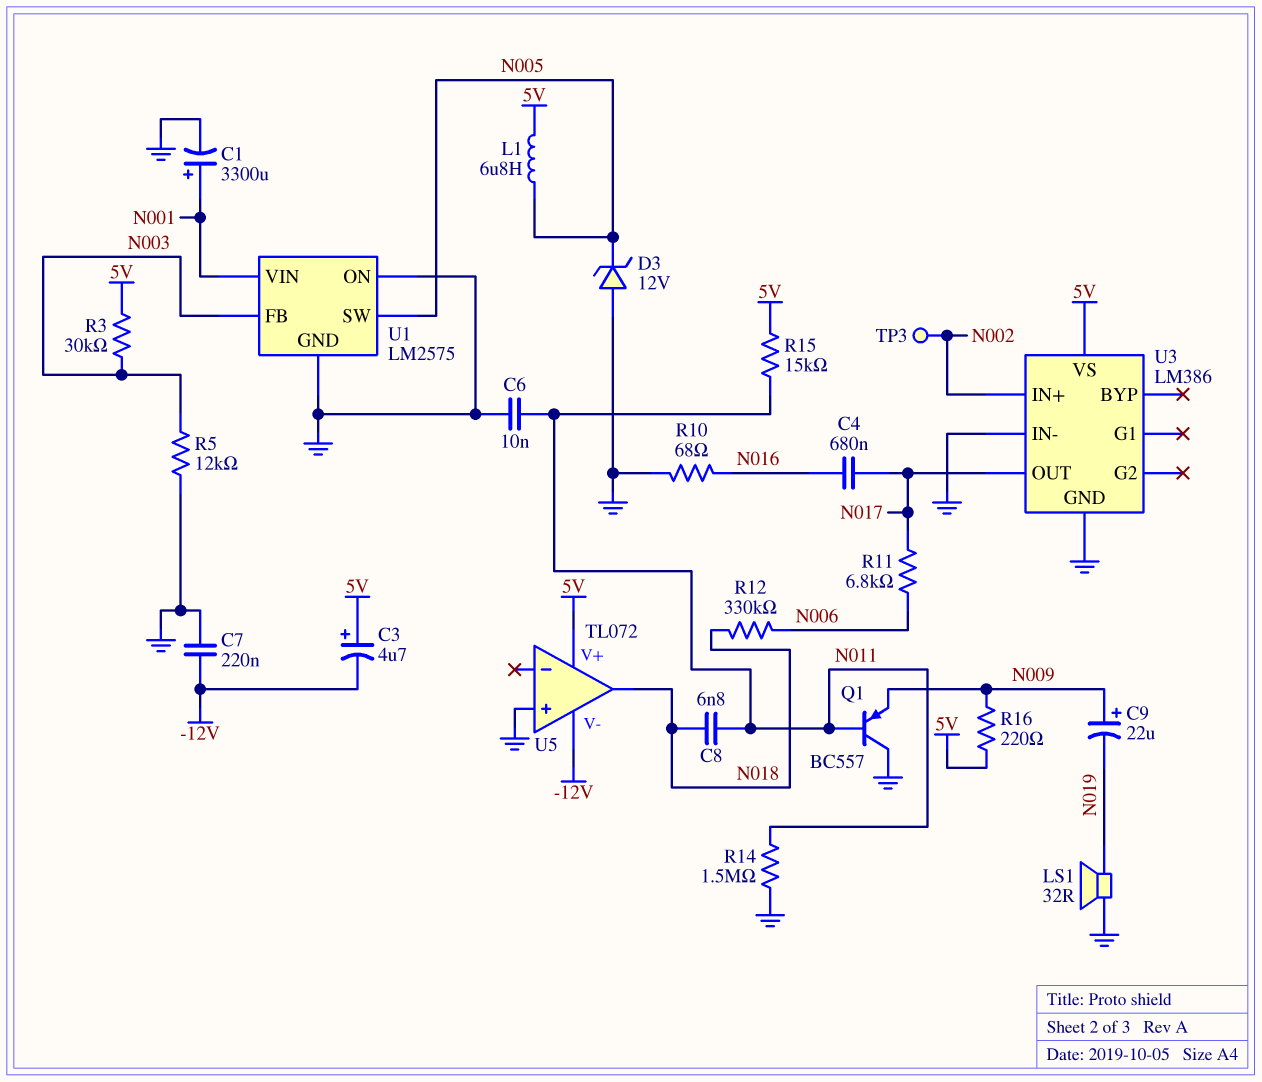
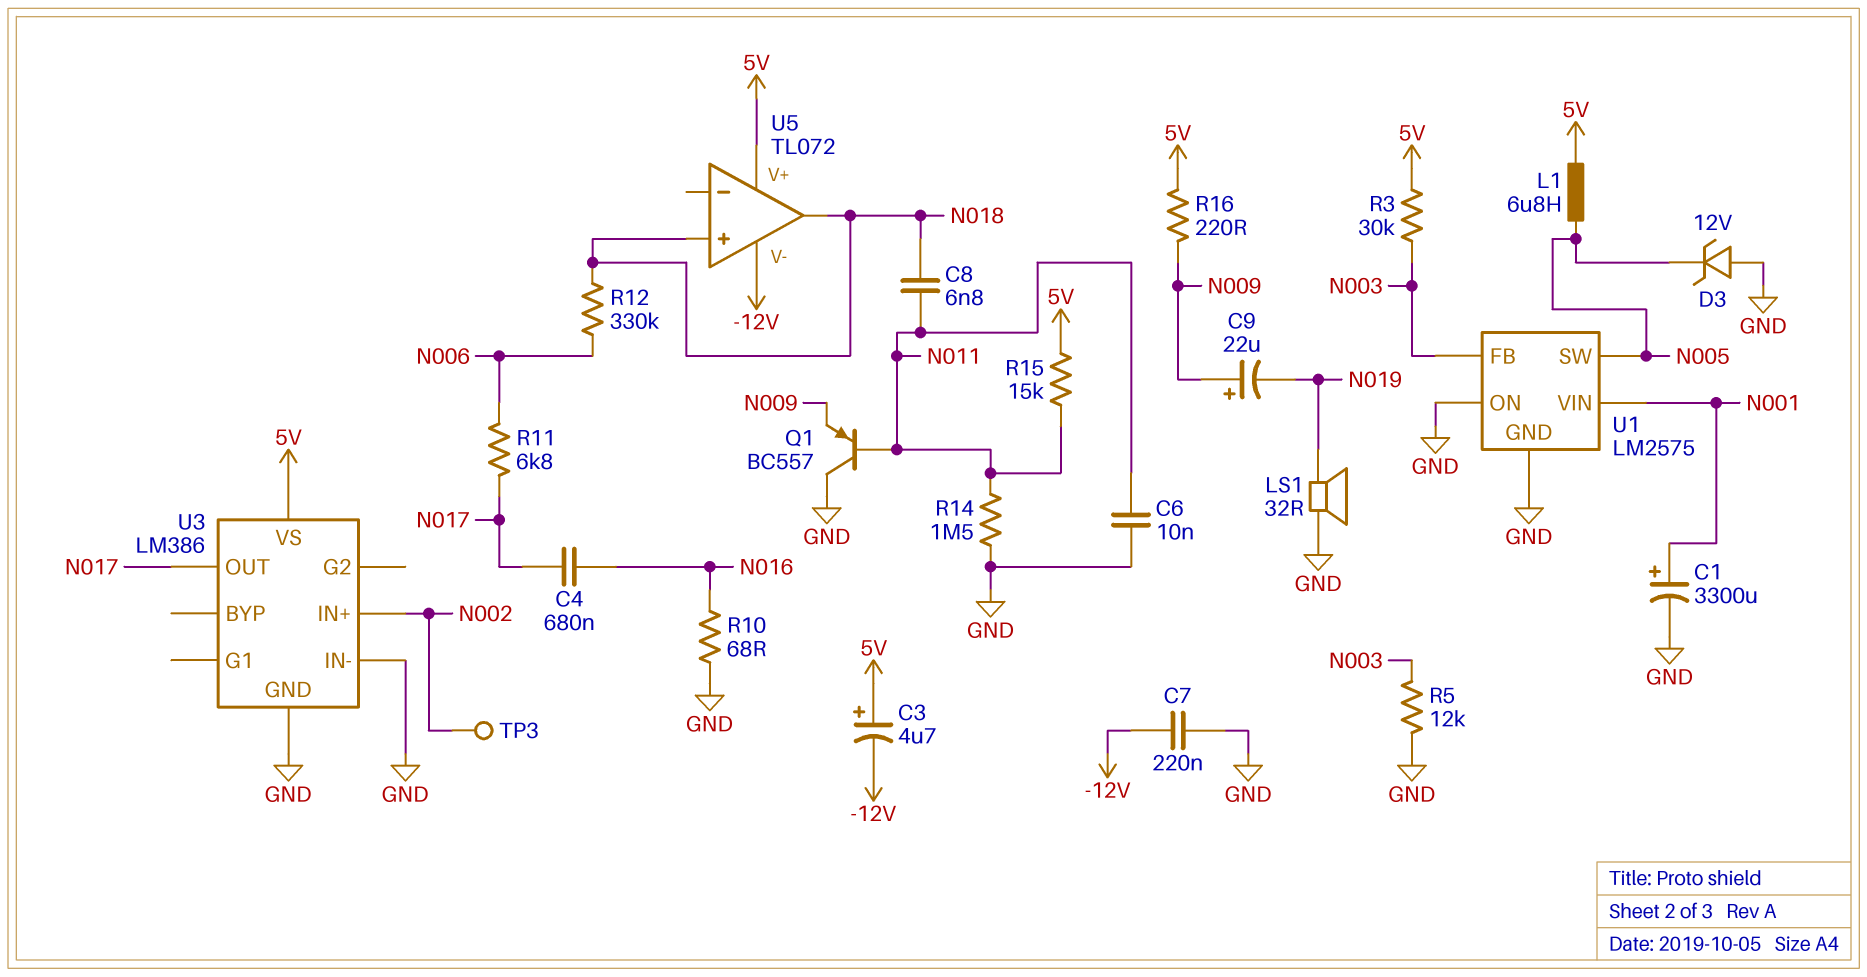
U5 pin in+: GND -> N018

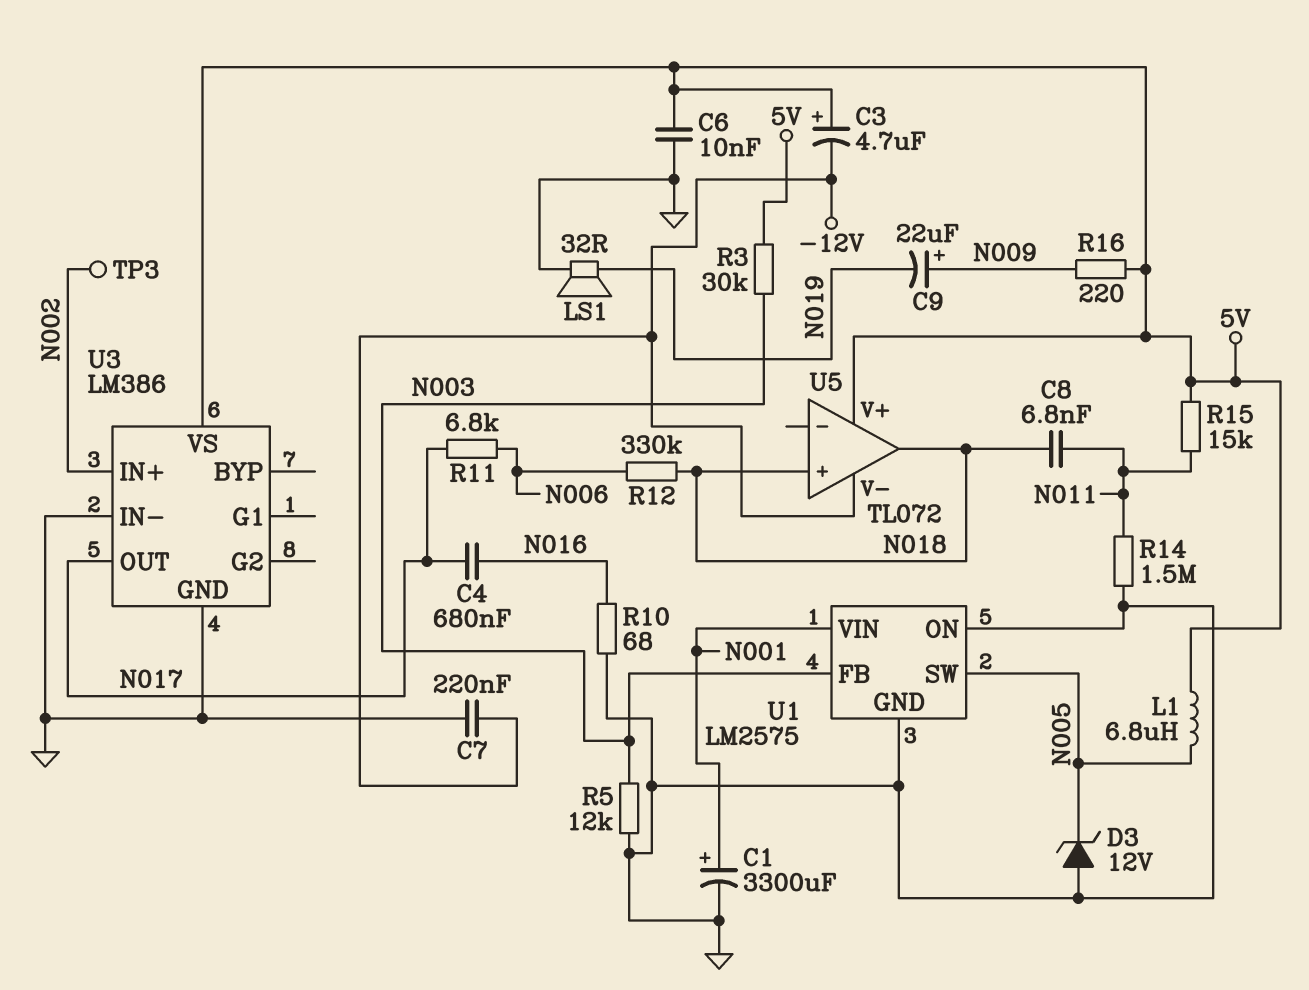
C6: 10nF (GND, N011) -> 10nF (5V, GND)
Q1: PNP BC557 (B N011, C GND, E N009) -> none

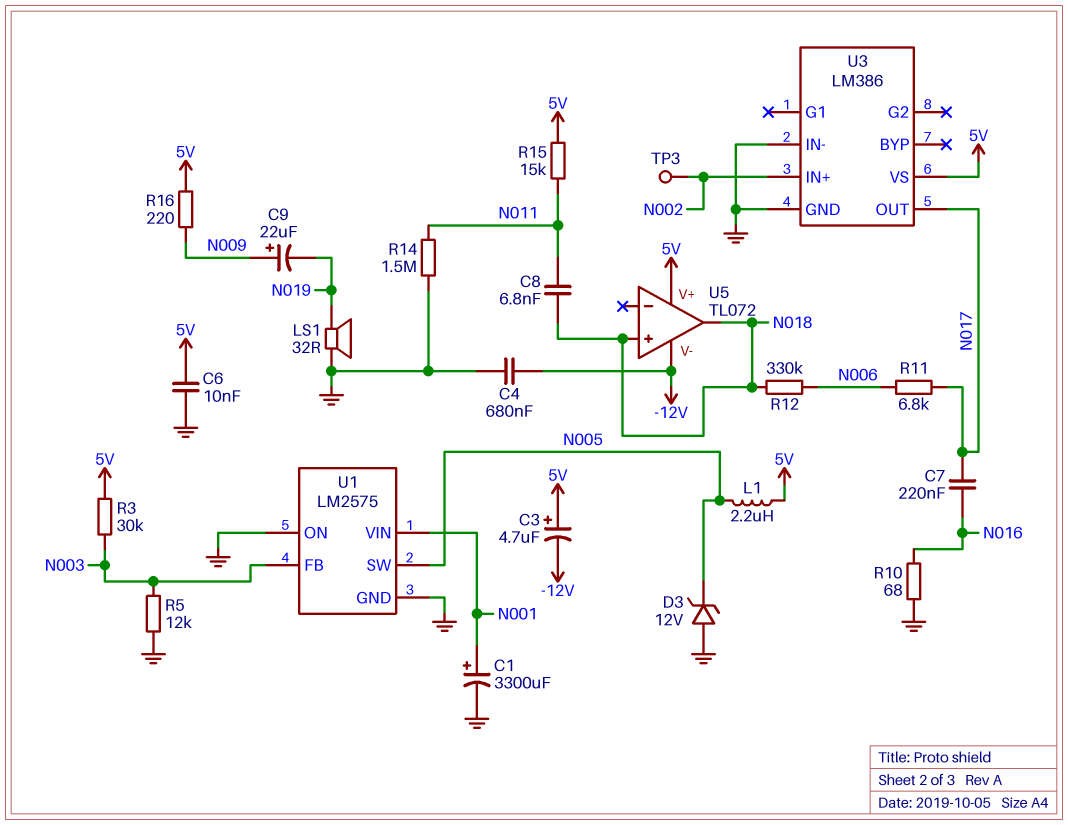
C4: 680nF (N016, N017) -> 680nF (-12V, GND)
C7: 220nF (-12V, GND) -> 220nF (N016, N017)
L1: 6.8uH (5V, N005) -> 2.2uH (5V, N005)

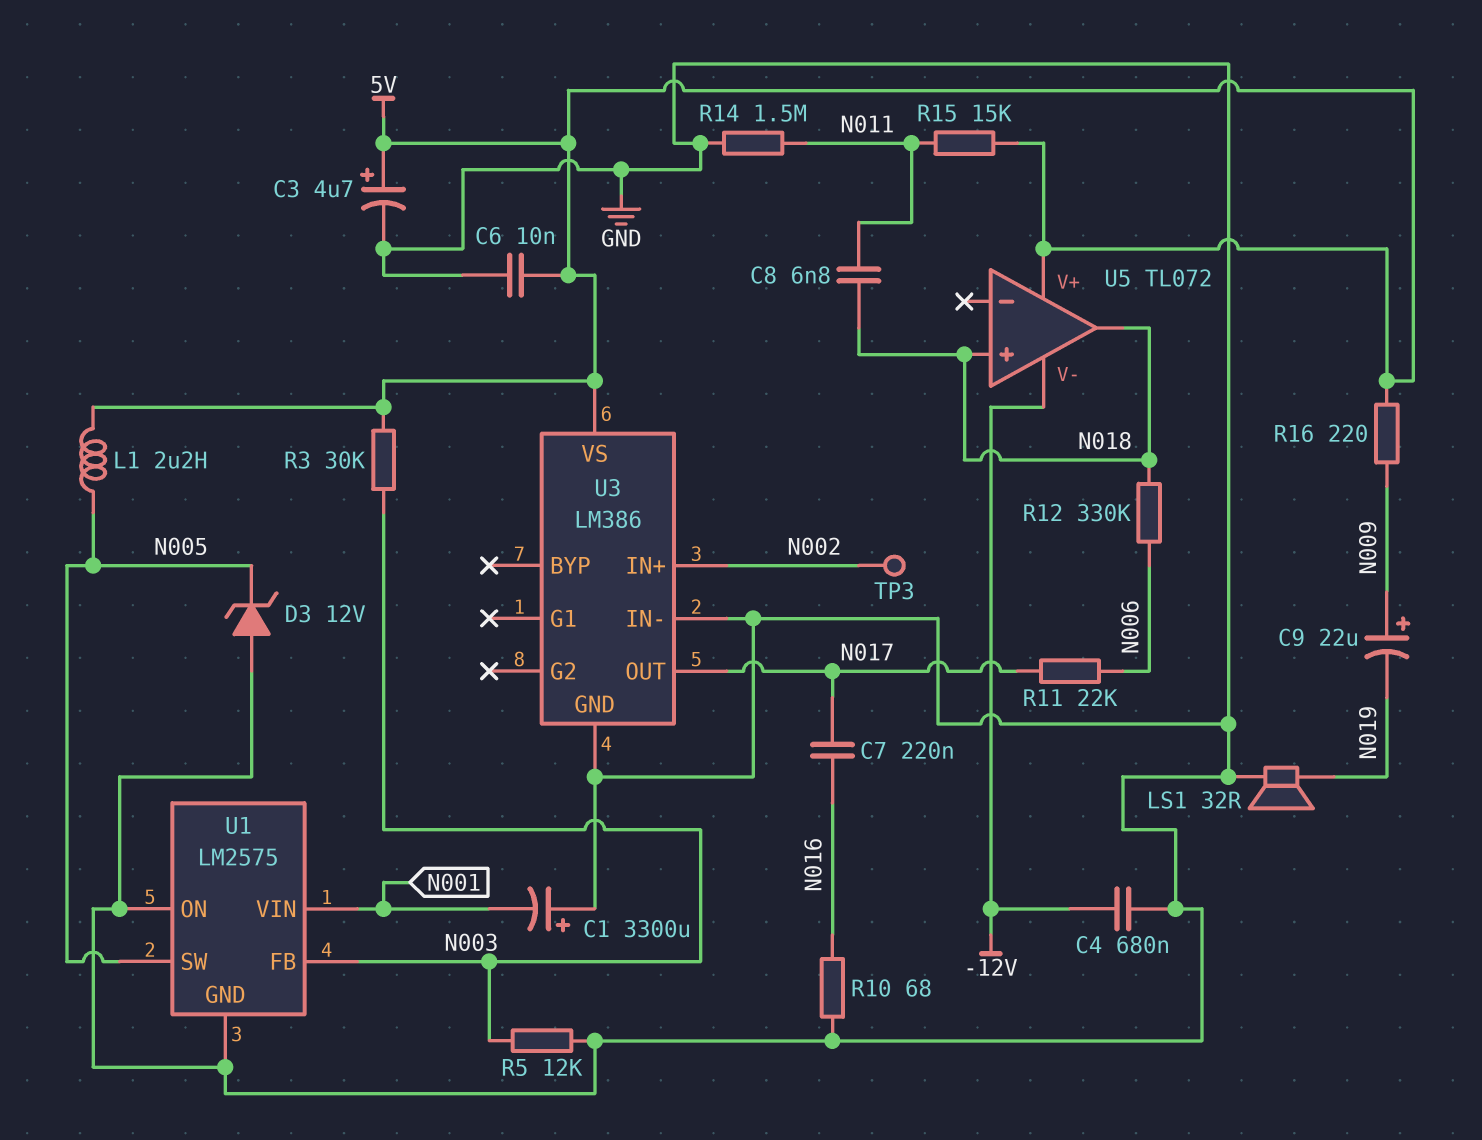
C1: 3300uF (plus N001, minus GND) -> 3300uF (plus GND, minus N001)
C3: 4.7uF (plus 5V, minus -12V) -> 4.7uF (plus 5V, minus GND)
R11: 6.8k (N006, N017) -> 22k (N006, N017)

